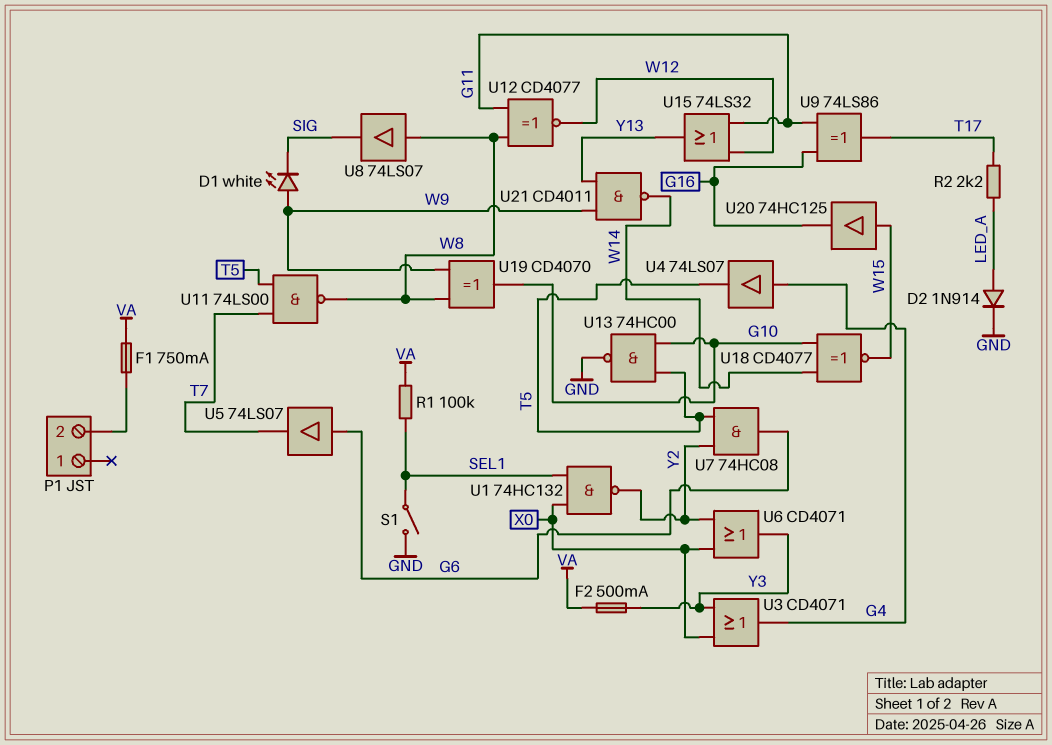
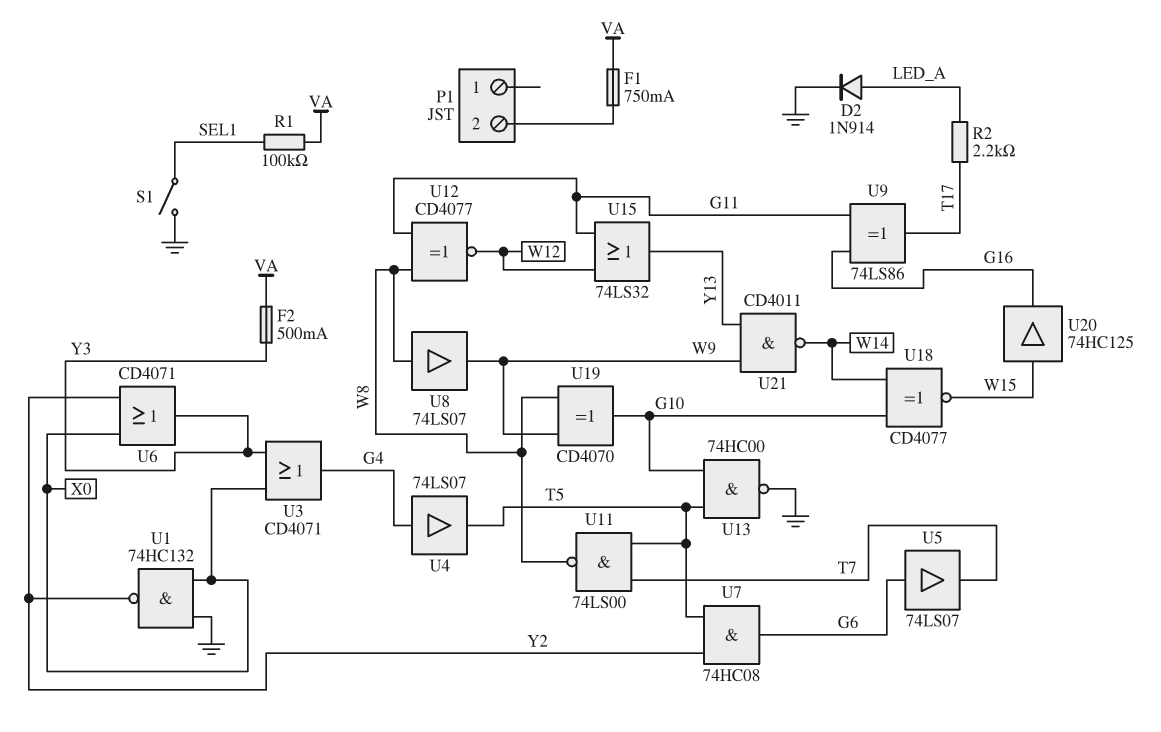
D1: LED white (A W9, K SIG) -> none
U1: NAND 74HC132 (in SEL1, in X0, out Y2) -> NAND 74HC132 (in GND, in X0, out Y2)
U8: buffer 74LS07 (in W8, out SIG) -> buffer 74LS07 (in W8, out W9)

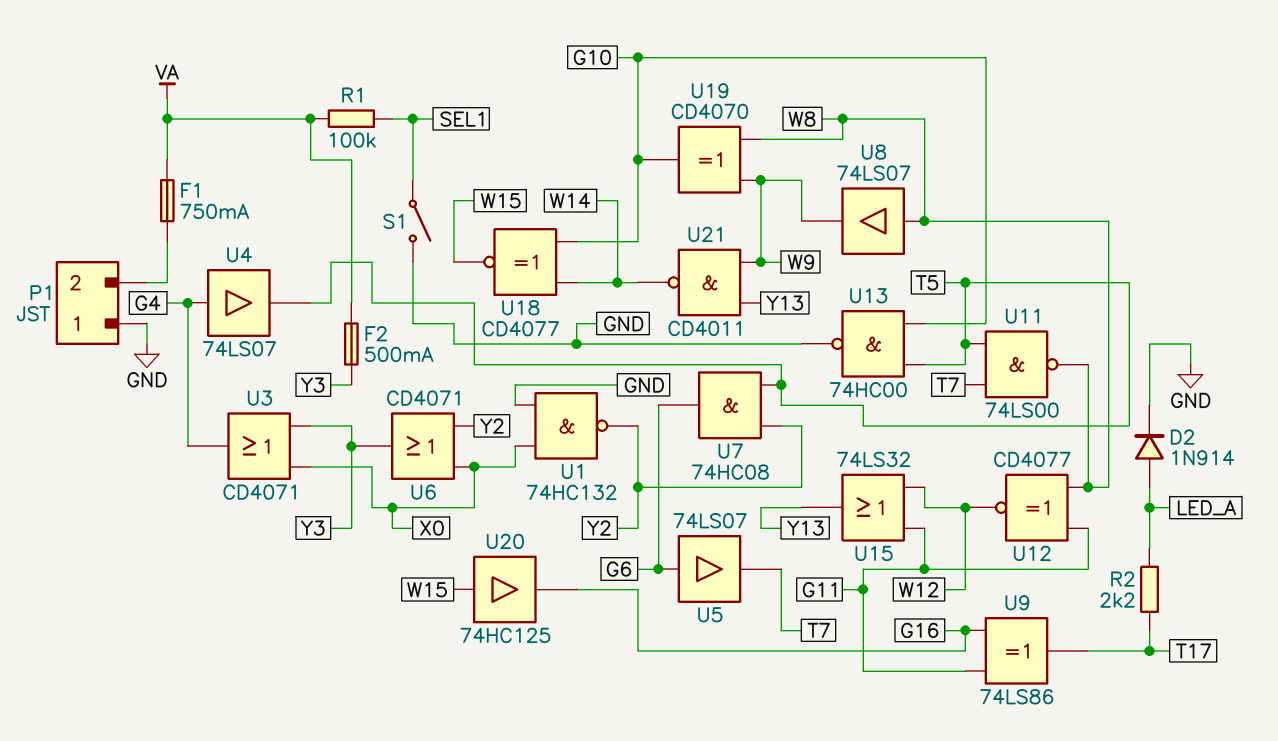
P1 pin 1: none -> GND

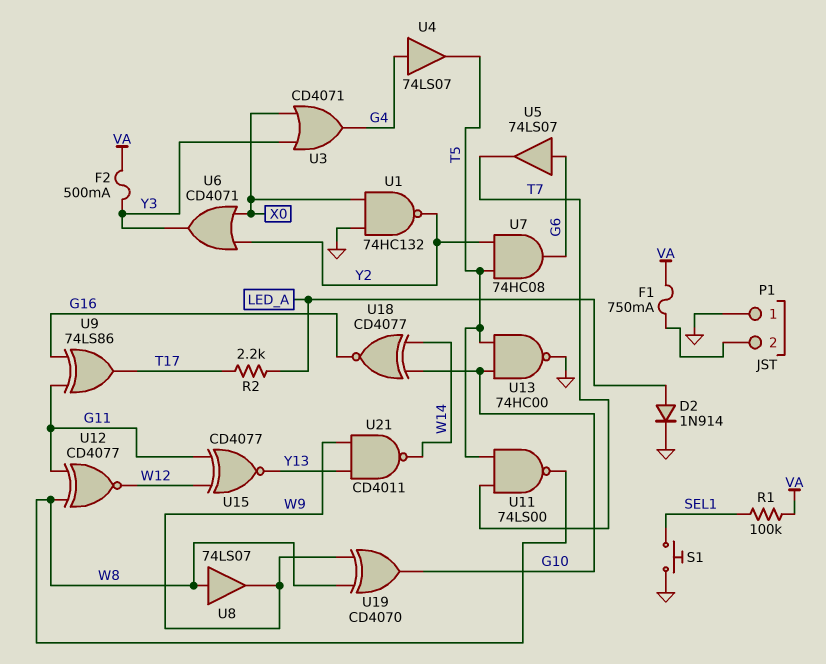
S1: switch (GND, SEL1) -> button (GND, SEL1)
U15: OR 74LS32 (in G11, in W12, out Y13) -> XNOR CD4077 (in G11, in W12, out Y13)
U18: XNOR CD4077 (in G10, in W14, out W15) -> XNOR CD4077 (in G10, in W14, out G16)
U20: buffer 74HC125 (in W15, out G16) -> none

